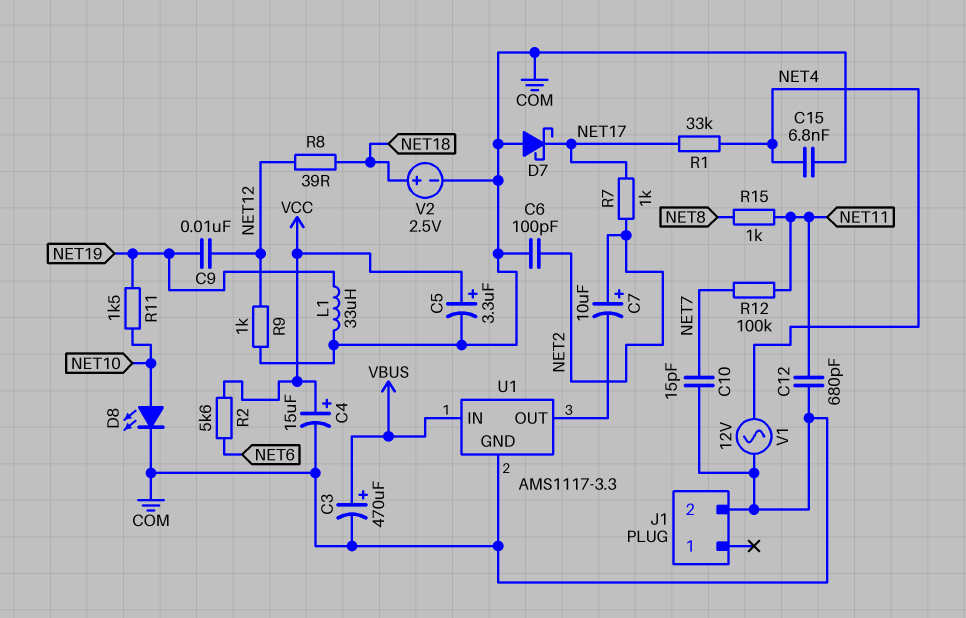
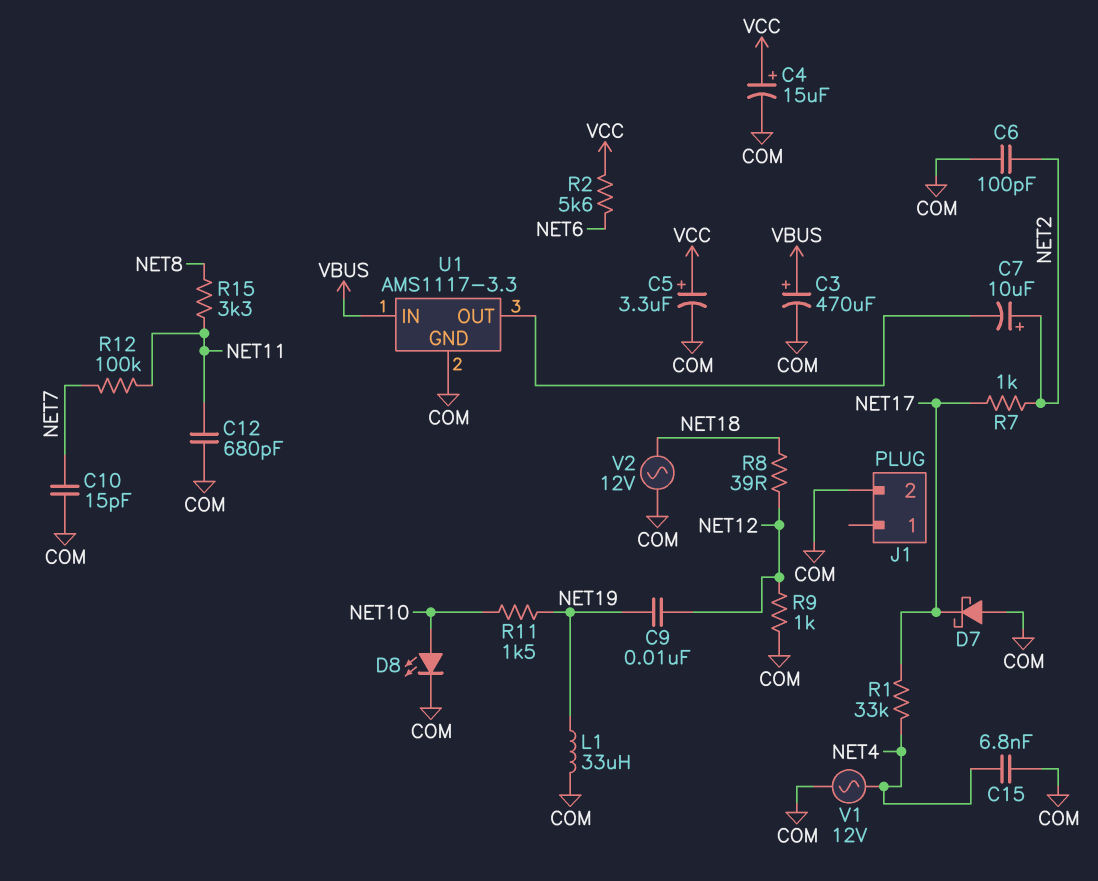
R15: 1k (NET8, NET11) -> 3.3k (NET8, NET11)
V2: 2.5V (plus NET18, minus COM) -> AC 12V (COM, NET18)

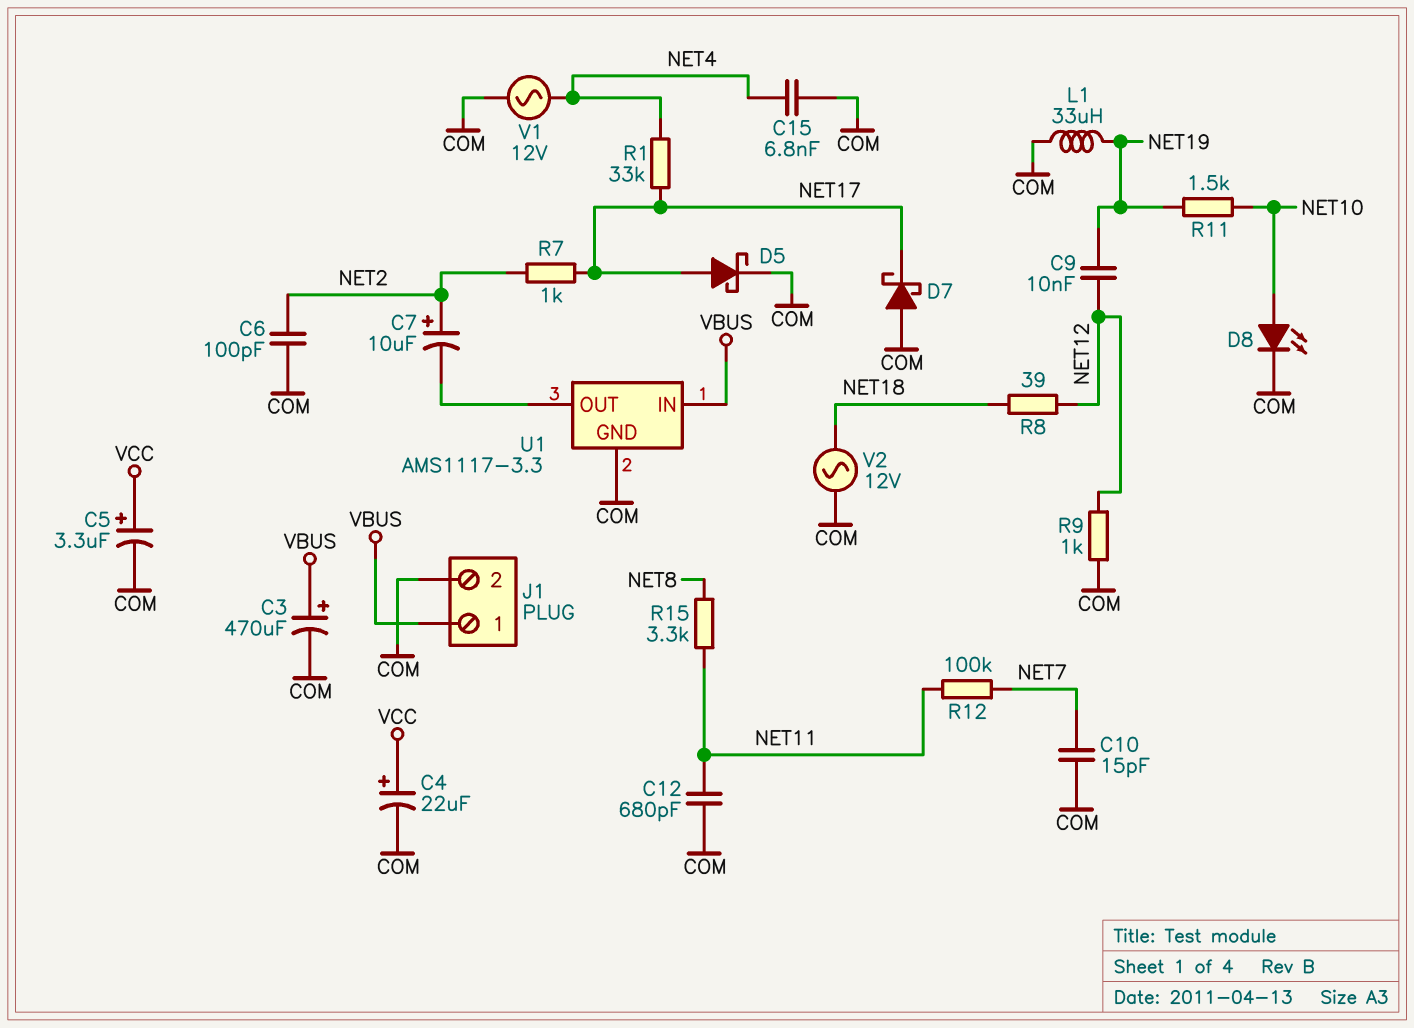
C4: 15uF (plus VCC, minus COM) -> 22uF (plus VCC, minus COM)
D5: none -> schottky (A NET17, K COM)
J1 pin 1: none -> VBUS
R2: 5.6k (NET6, VCC) -> none

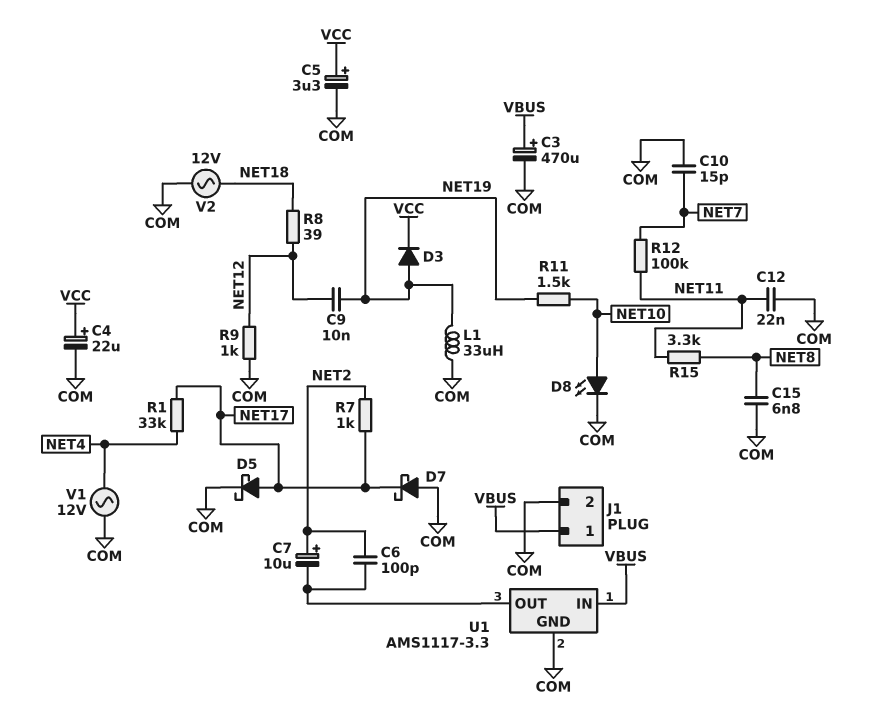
C6: 100pF (COM, NET2) -> 100pF (NET2, U1/OUT)
C12: 680pF (COM, NET11) -> 22nF (COM, NET11)
C15: 6.8nF (COM, NET4) -> 6.8nF (COM, NET8)
D3: none -> diode (A NET19, K VCC)

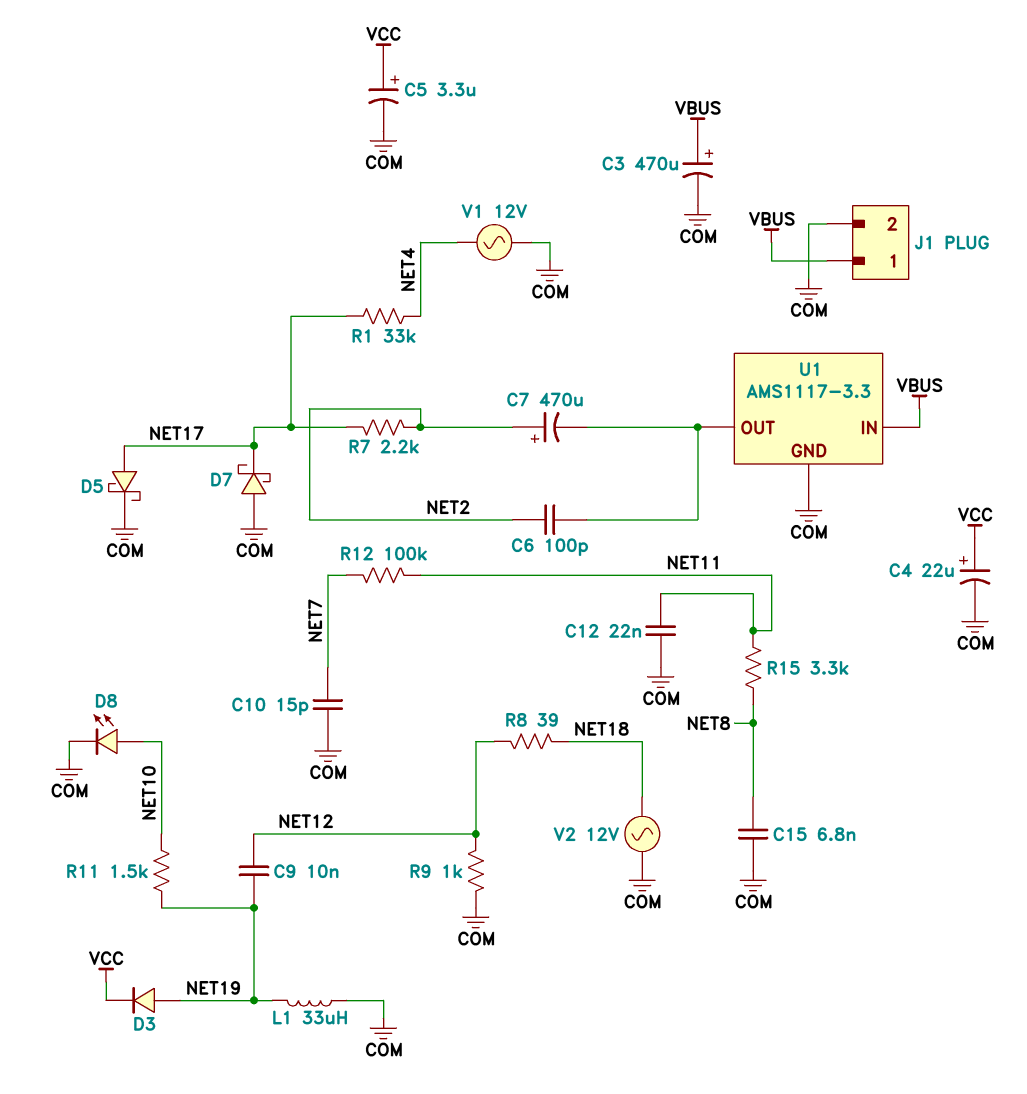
C7: 10uF (plus NET2, minus U1/OUT) -> 470uF (plus NET2, minus U1/OUT)
R7: 1k (NET2, NET17) -> 2.2k (NET2, NET17)

